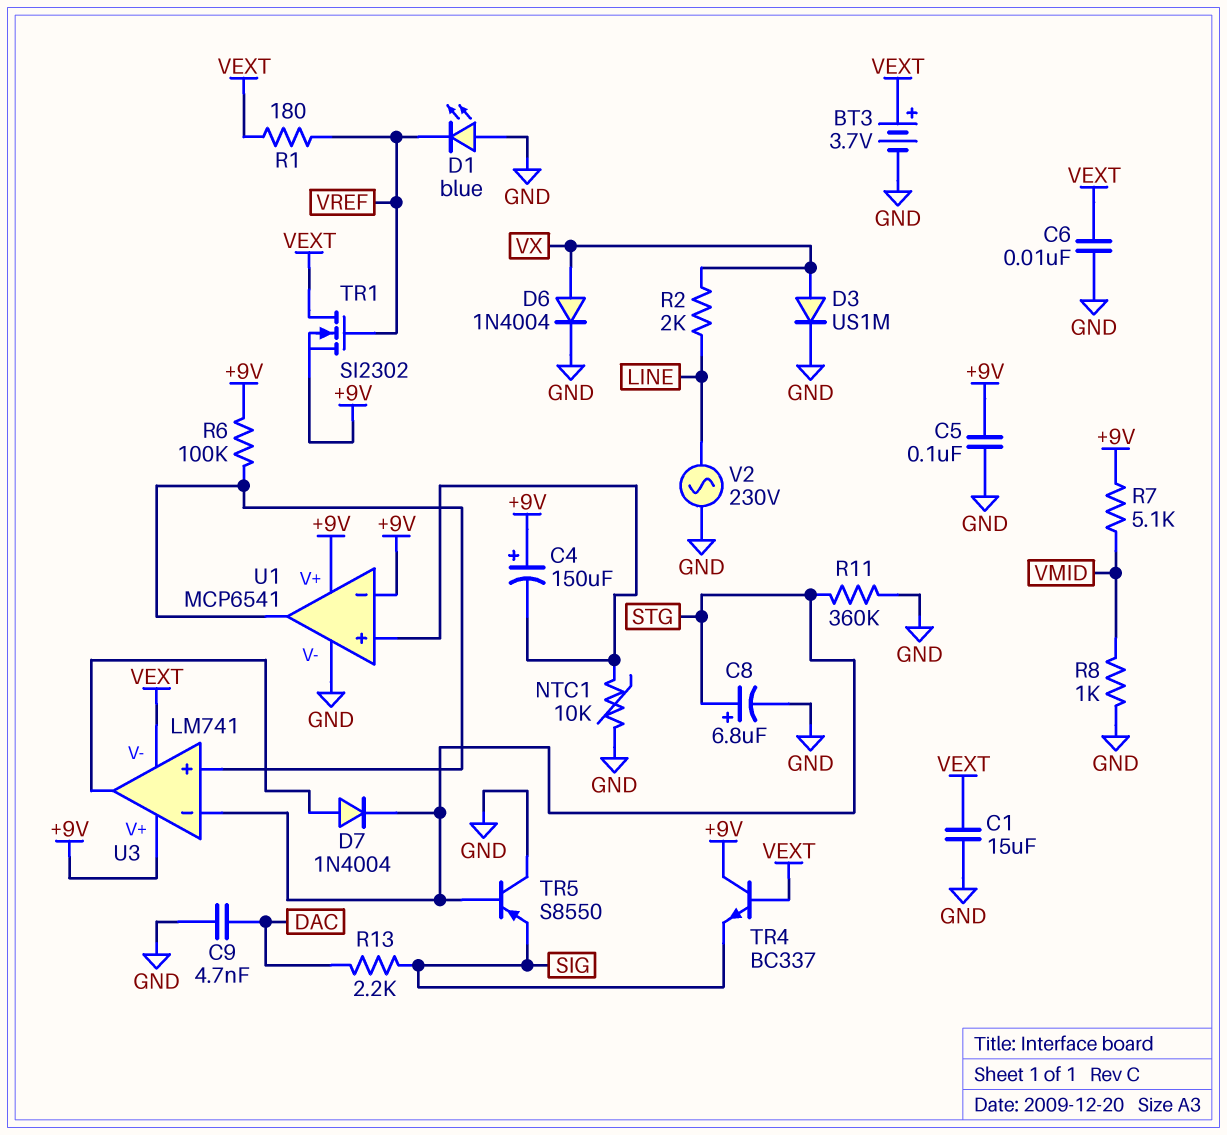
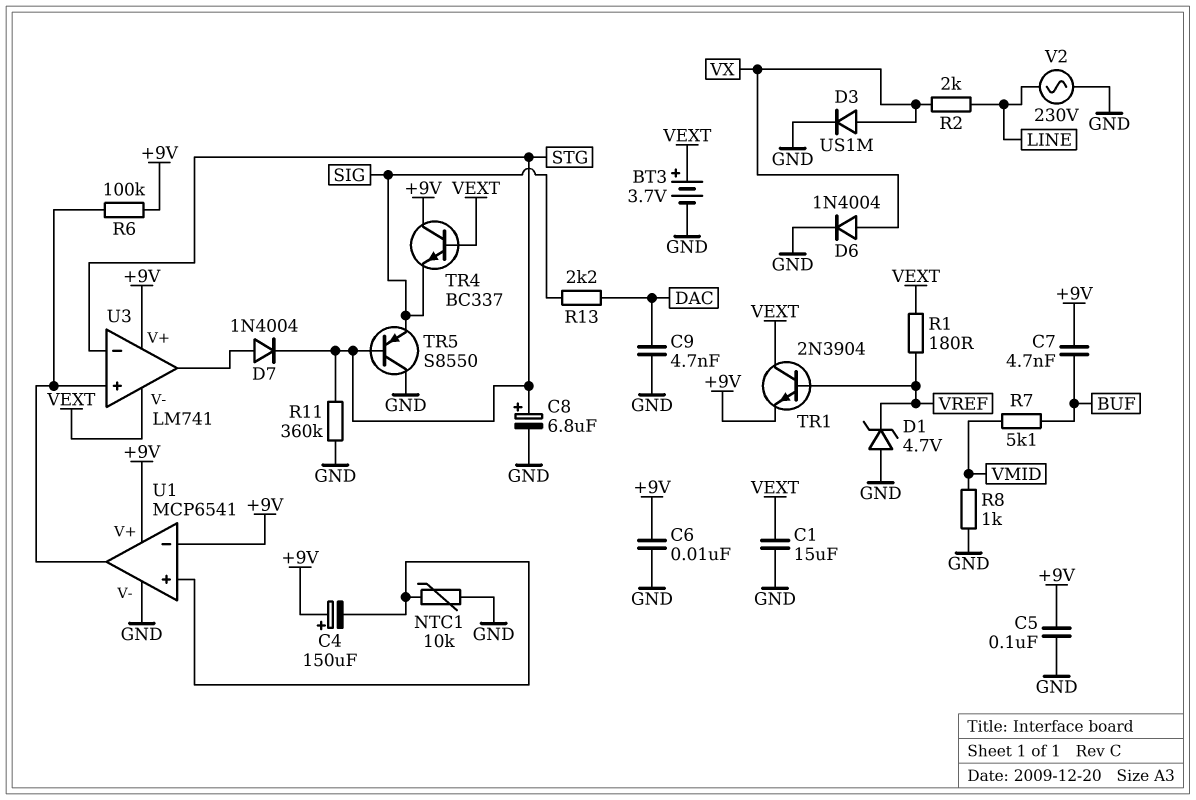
C6: 10nF (GND, VEXT) -> 10nF (+9V, GND)
C7: none -> 4.7nF (+9V, BUF)
D1: LED blue (A GND, K VREF) -> zener 4.7V (A GND, K VREF)
R7: 5.1k (+9V, VMID) -> 5.1k (BUF, VMID)
TR1: NMOS SI2302 (G VREF, D VEXT, S +9V) -> NPN 2N3904 (B VREF, C VEXT, E +9V)

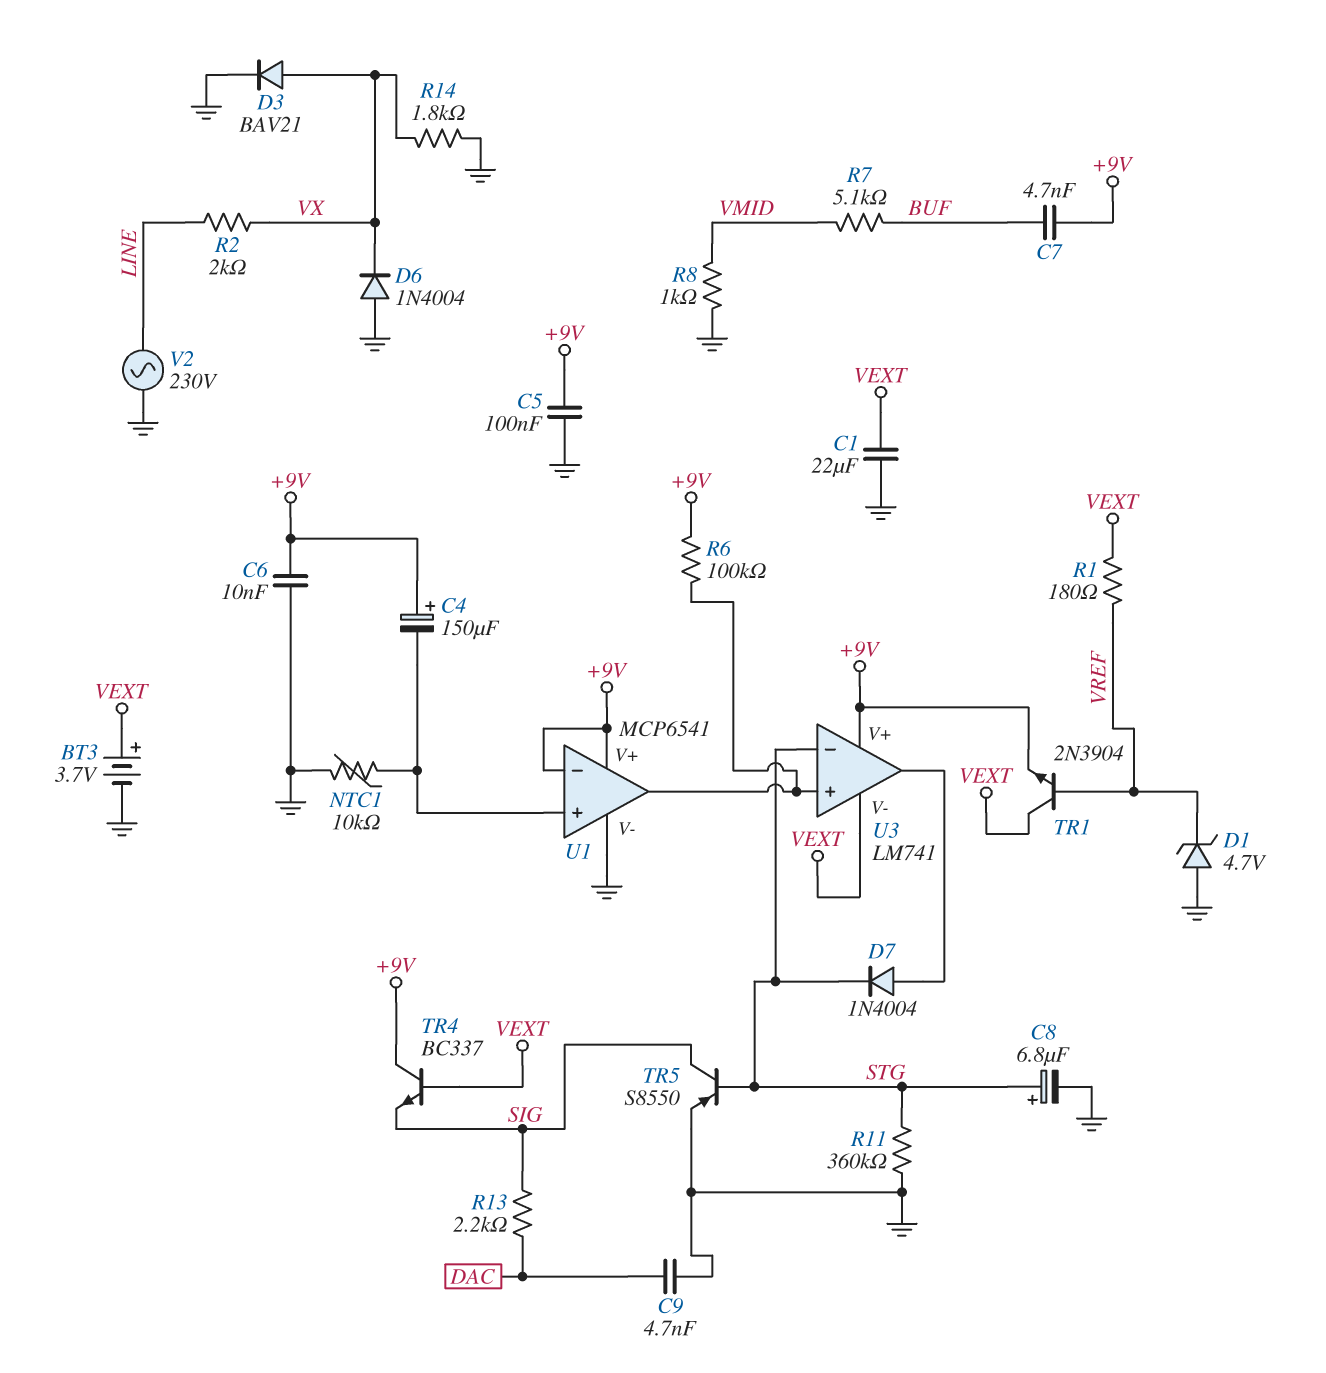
C1: 15uF (GND, VEXT) -> 22uF (GND, VEXT)
D3: diode US1M (A VX, K GND) -> diode BAV21 (A VX, K GND)
D6: diode 1N4004 (A VX, K GND) -> diode 1N4004 (A GND, K VX)
R14: none -> 1.8k (GND, VX)
TR5: PNP S8550 (B STG, C GND, E SIG) -> PNP S8550 (B STG, C SIG, E GND)

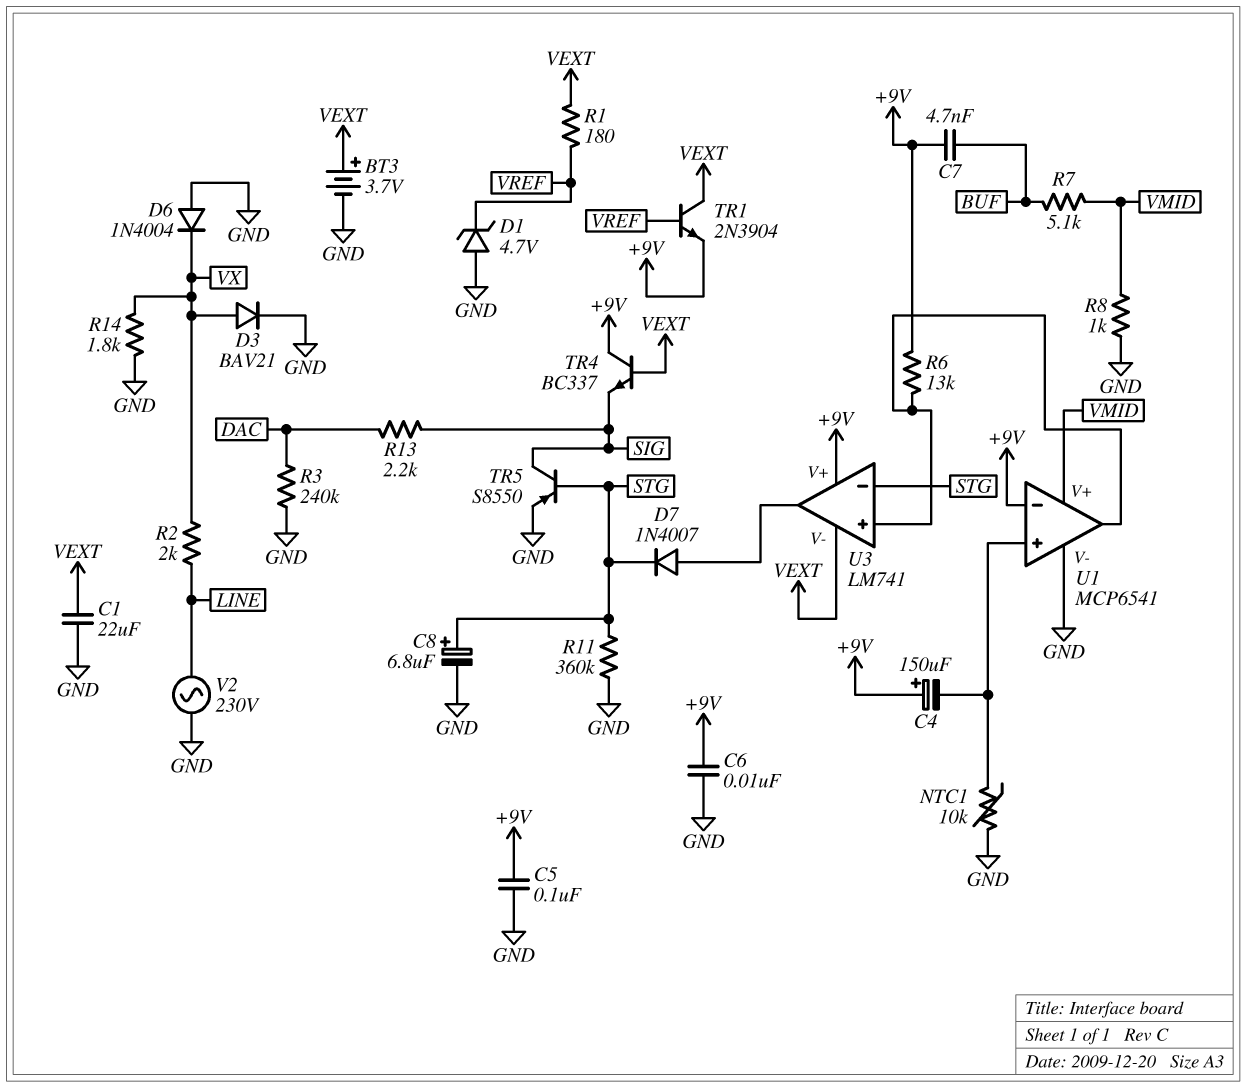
C9: 4.7nF (DAC, GND) -> none
D7: diode 1N4004 (A U3/out, K STG) -> diode 1N4007 (A U3/out, K STG)
R3: none -> 240k (DAC, GND)
R6: 100k (+9V, U1/out) -> 13k (+9V, U1/out)
U1 pin V+: +9V -> VMID

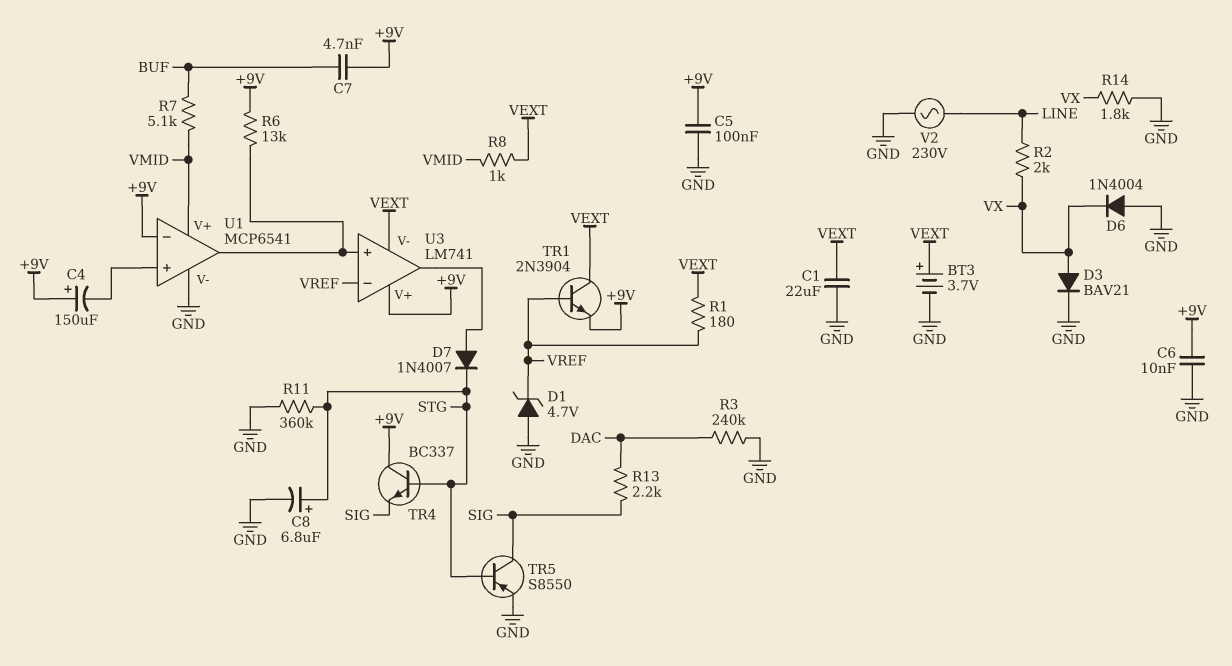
NTC1: 10k (GND, U1/in+) -> none
R8: 1k (GND, VMID) -> 1k (VEXT, VMID)
TR4: NPN BC337 (B VEXT, C +9V, E SIG) -> NPN BC337 (B STG, C +9V, E SIG)
U3 pin in-: STG -> VREF

